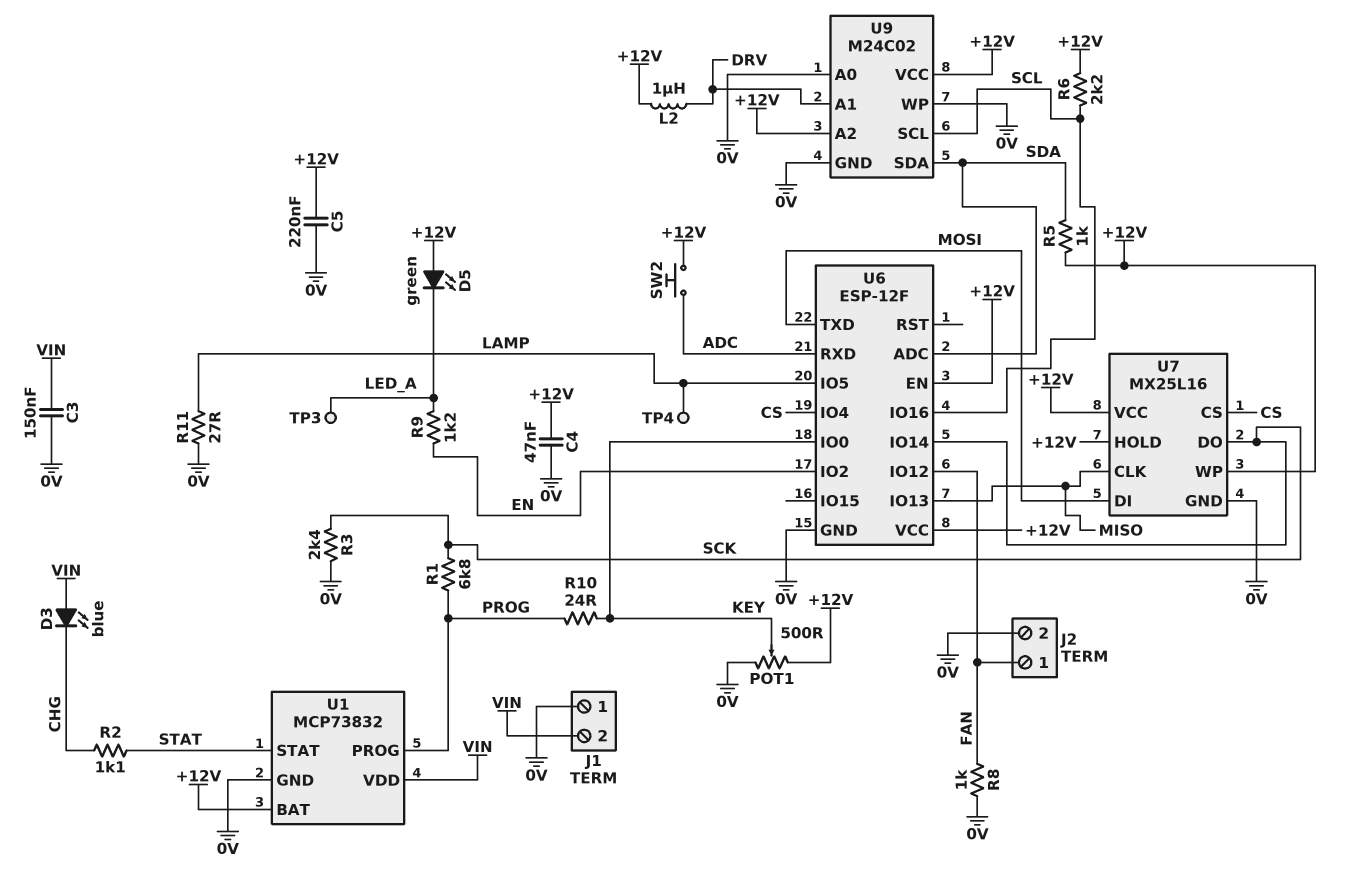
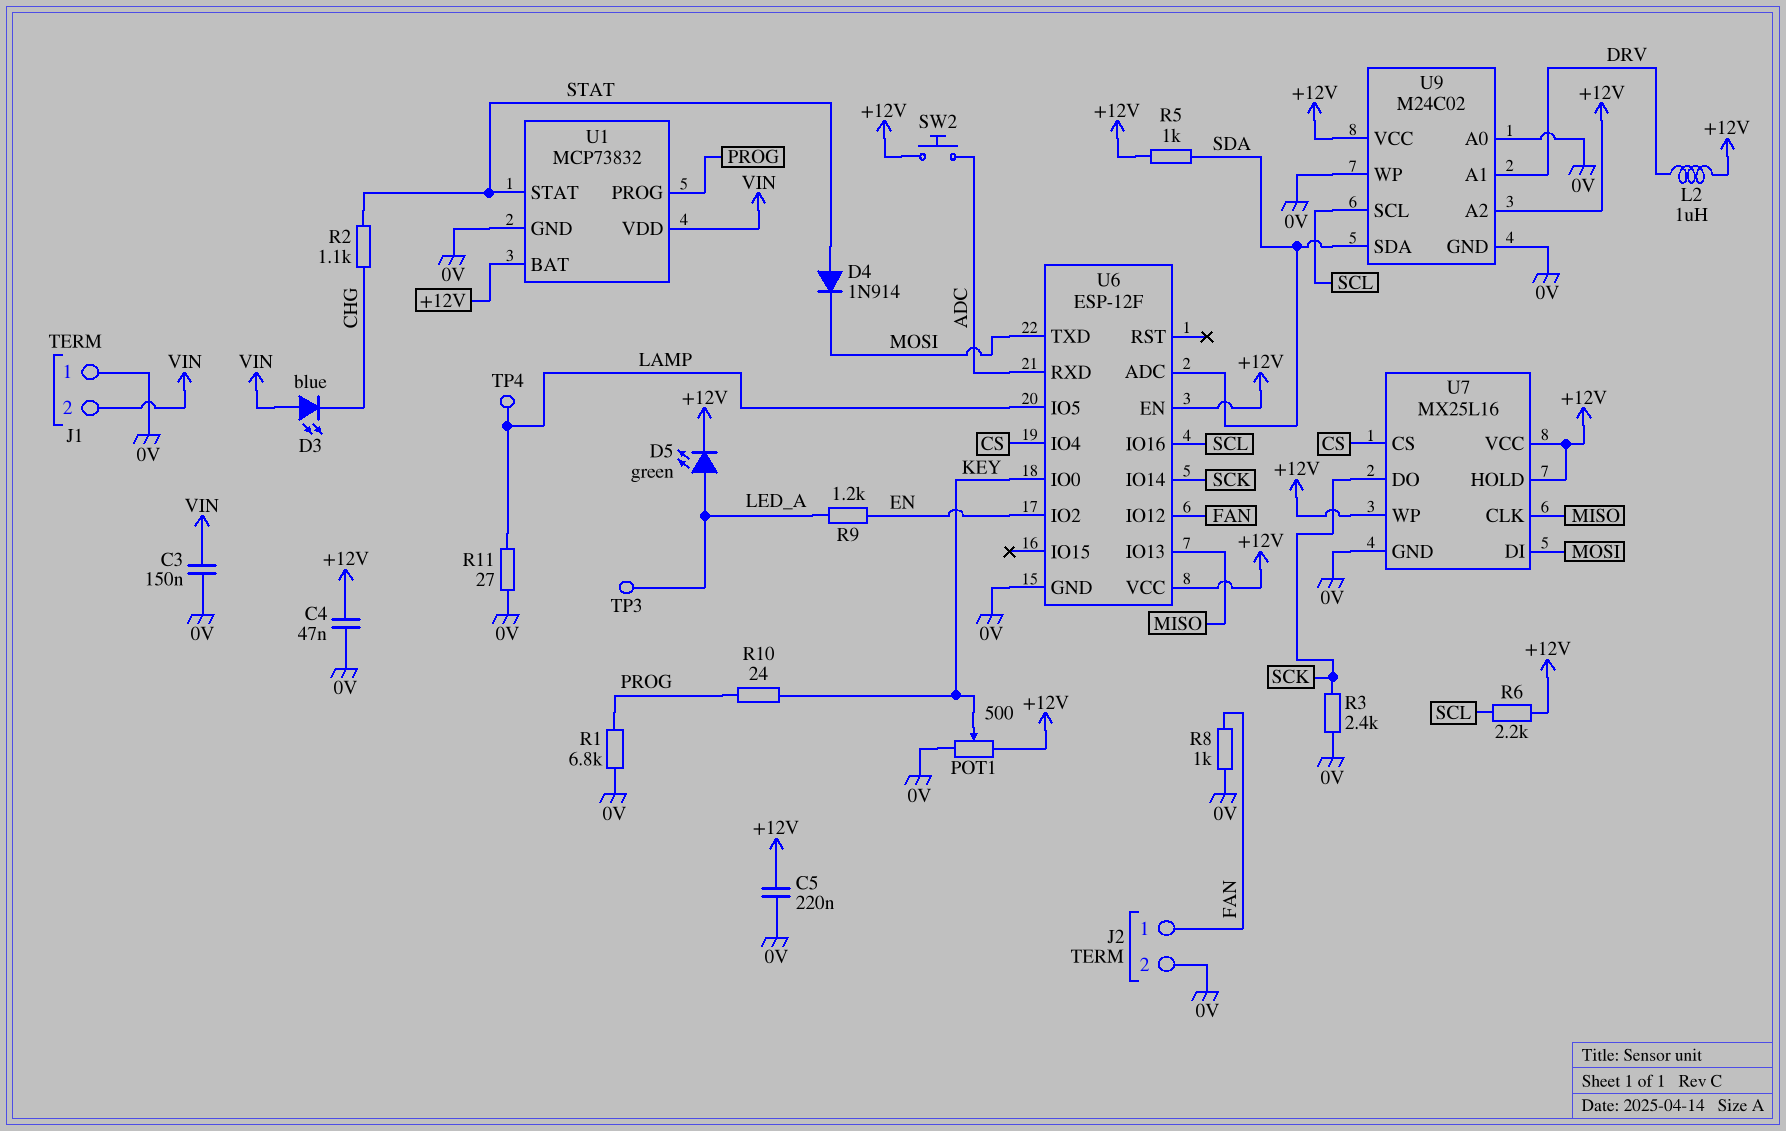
D4: none -> diode 1N914 (A STAT, K MOSI)
D5: LED green (A +12V, K LED_A) -> LED green (A LED_A, K +12V)
R1: 6.8k (PROG, SCK) -> 6.8k (0V, PROG)

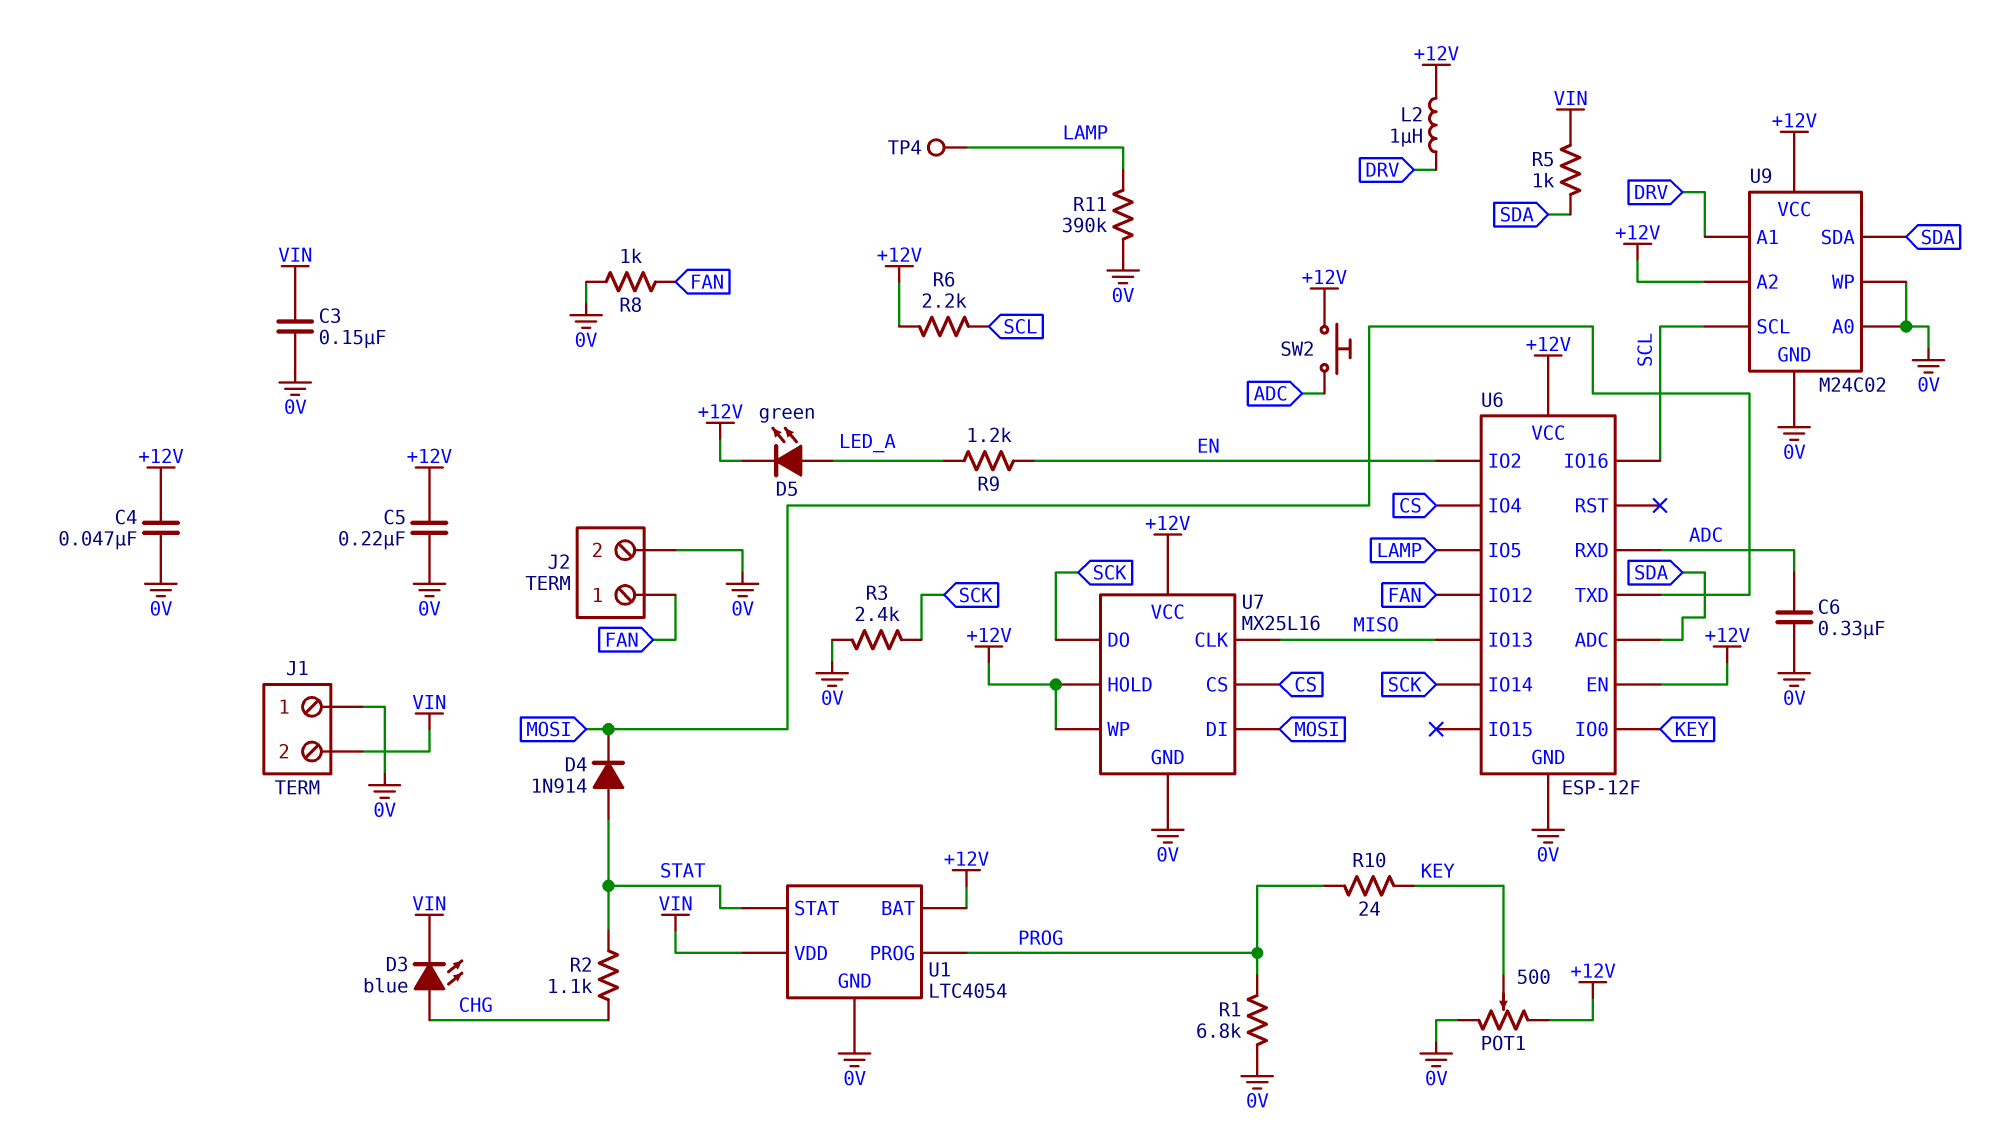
C6: none -> 330nF (0V, ADC)
D3: LED blue (A VIN, K CHG) -> LED blue (A CHG, K VIN)
R5: 1k (+12V, SDA) -> 1k (SDA, VIN)
R11: 27 (0V, LAMP) -> 390k (0V, LAMP)
TP3: test point (LED_A) -> none
U1: MCP73832 -> LTC4054

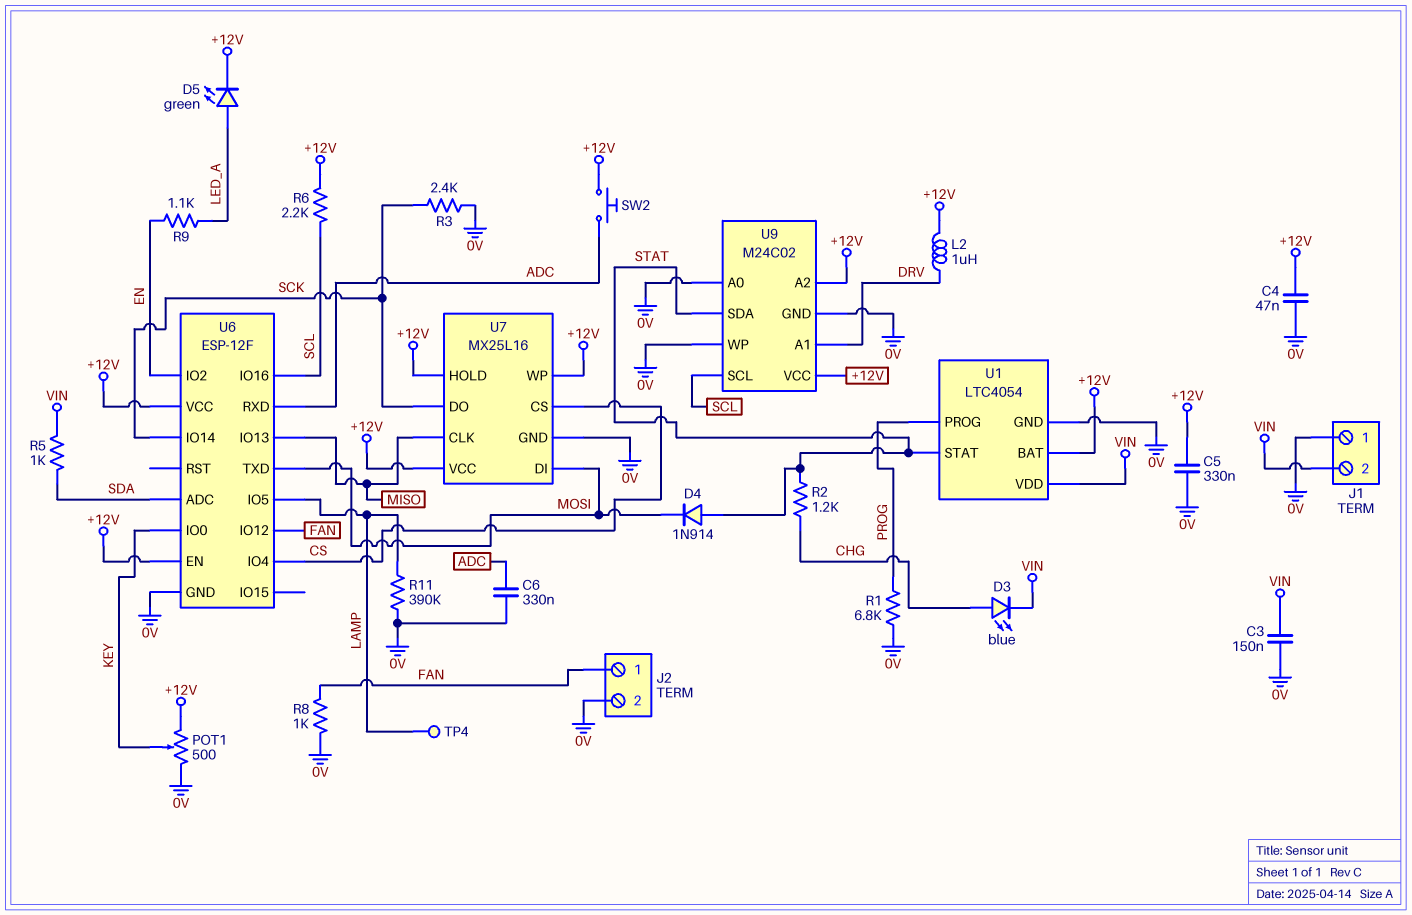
C5: 220nF (+12V, 0V) -> 330nF (+12V, 0V)
R2: 1.1k (CHG, STAT) -> 1.2k (CHG, STAT)
R9: 1.2k (EN, LED_A) -> 1.1k (EN, LED_A)
R10: 24 (KEY, PROG) -> none
U9 pin SDA: SDA -> STAT

